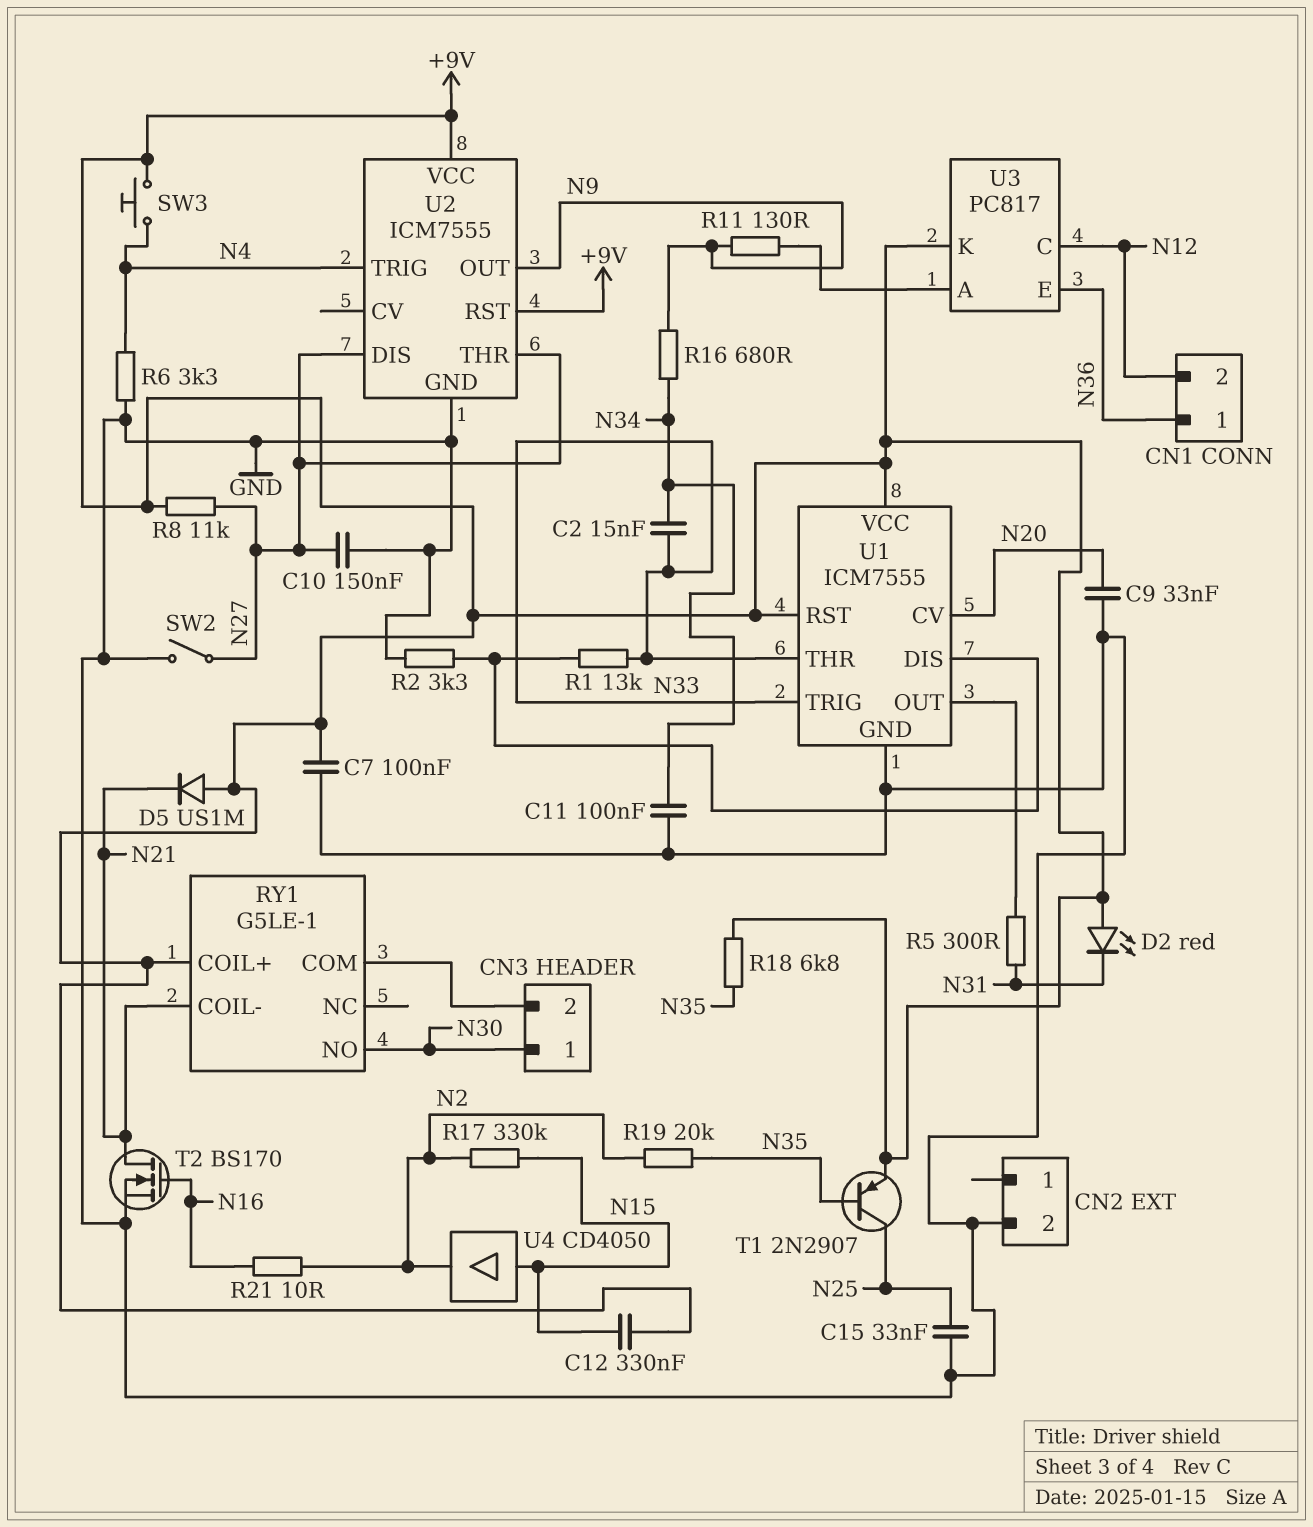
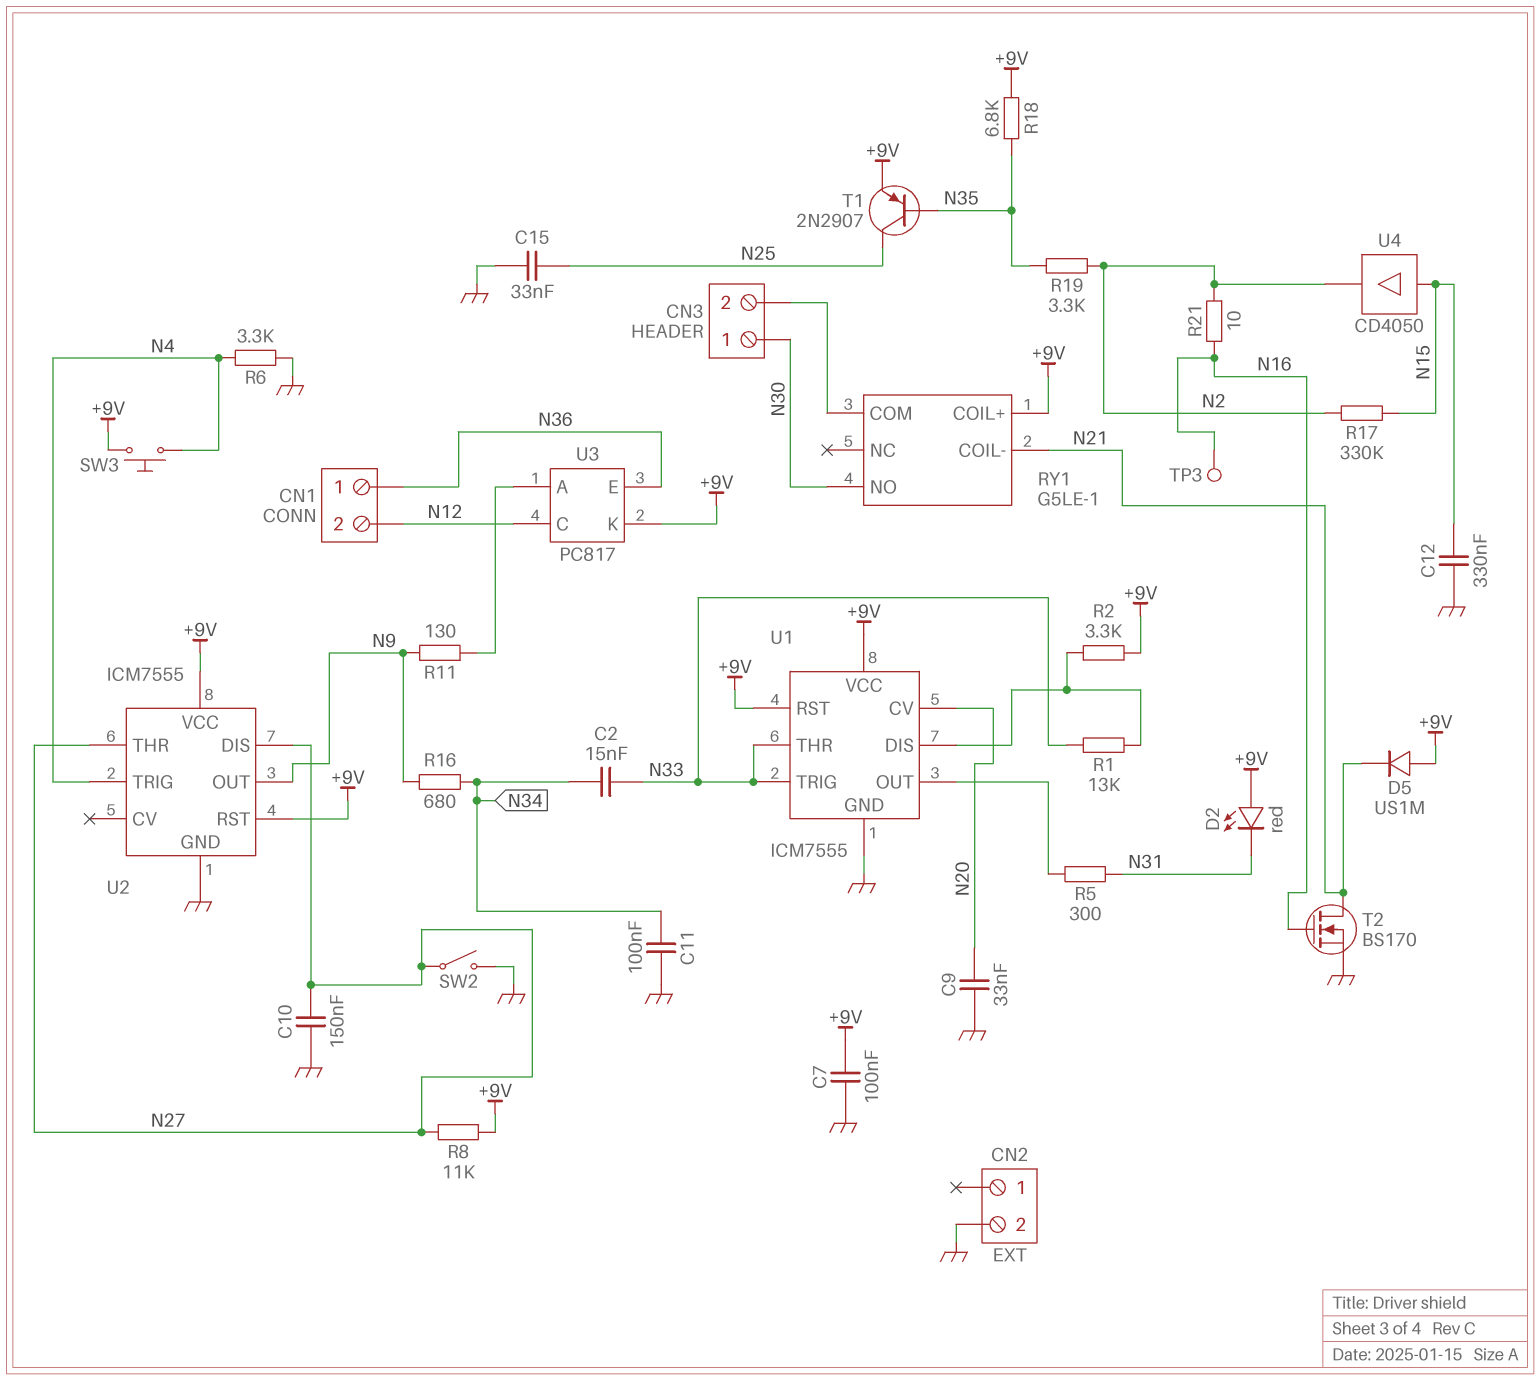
C12: 330nF (+9V, N15) -> 330nF (GND, N15)
R2: 3.3k (GND, U1/DIS) -> 3.3k (+9V, U1/DIS)
R19: 20k (N2, N35) -> 3.3k (N2, N35)
TP3: none -> test point (N16)

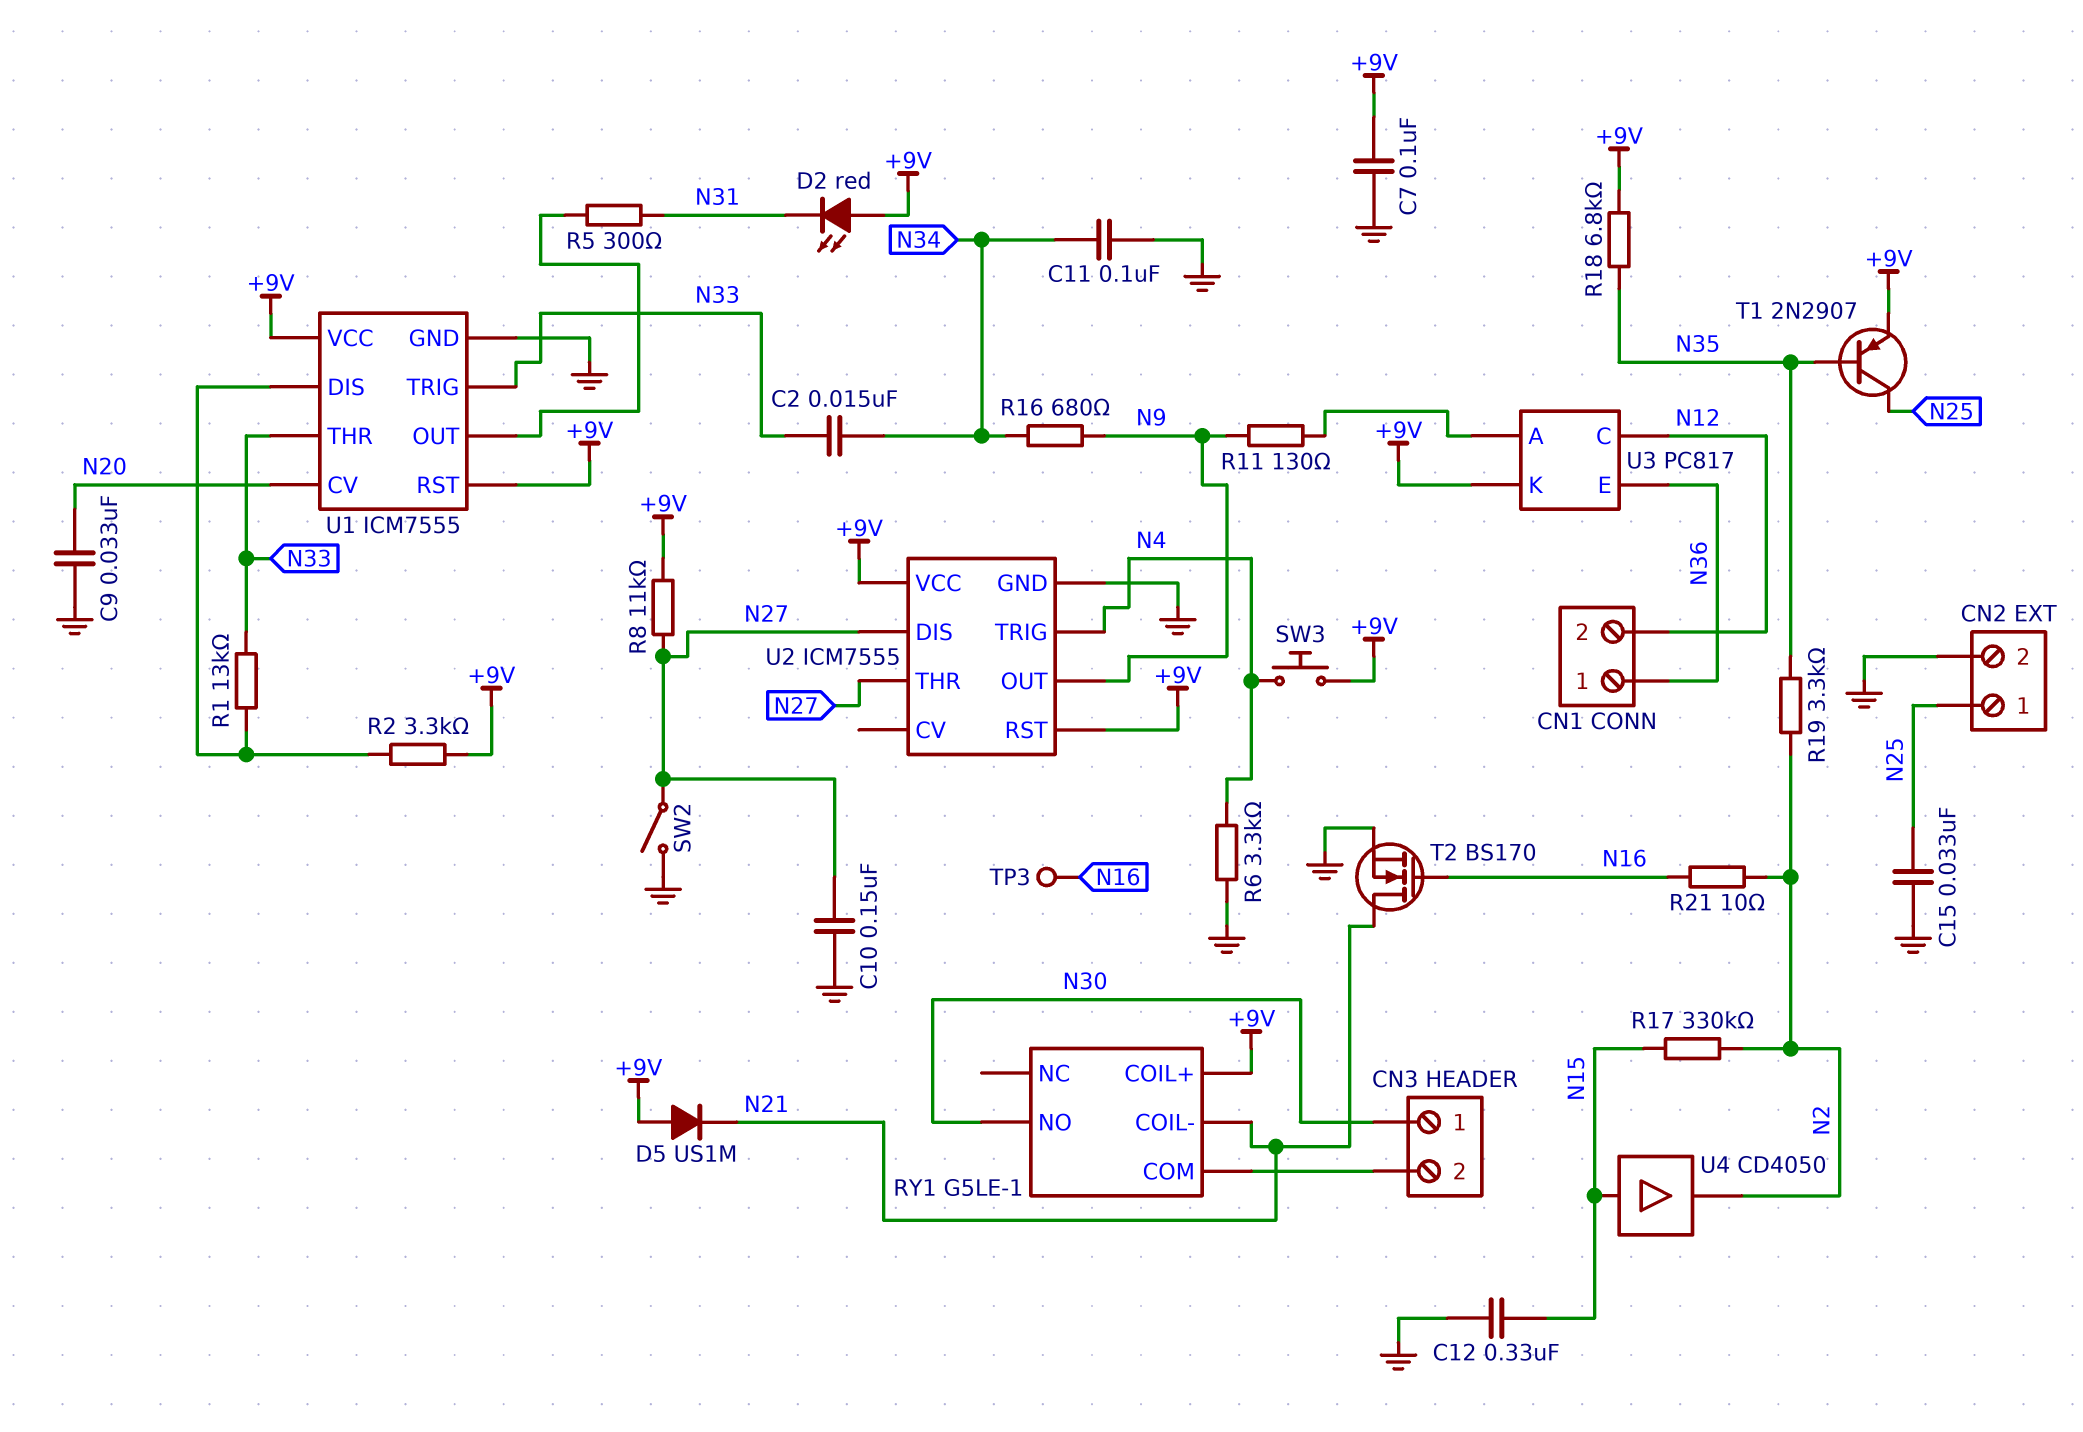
CN2 pin 1: none -> N25

